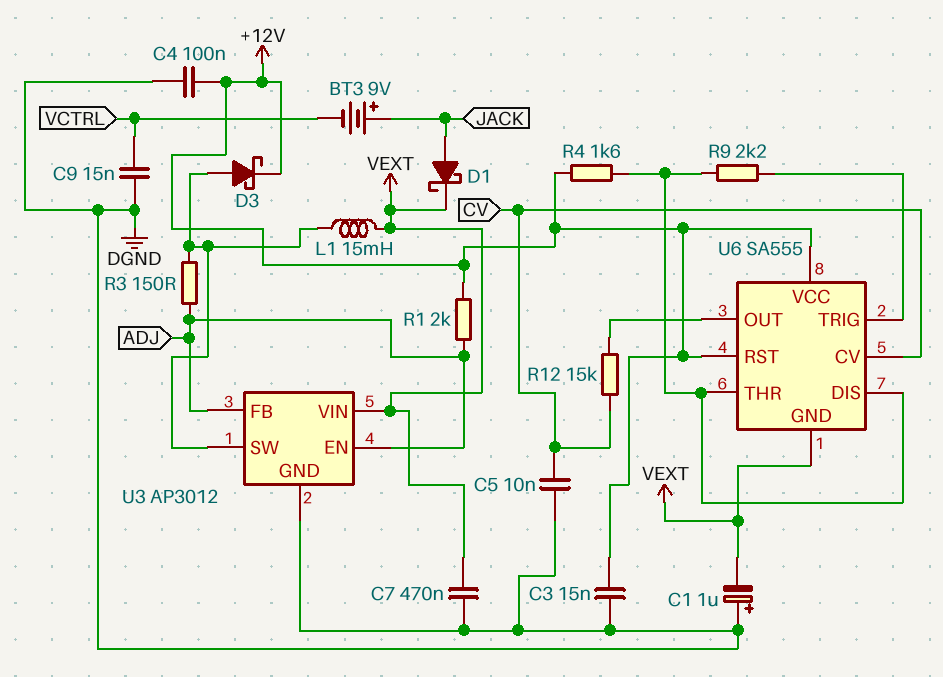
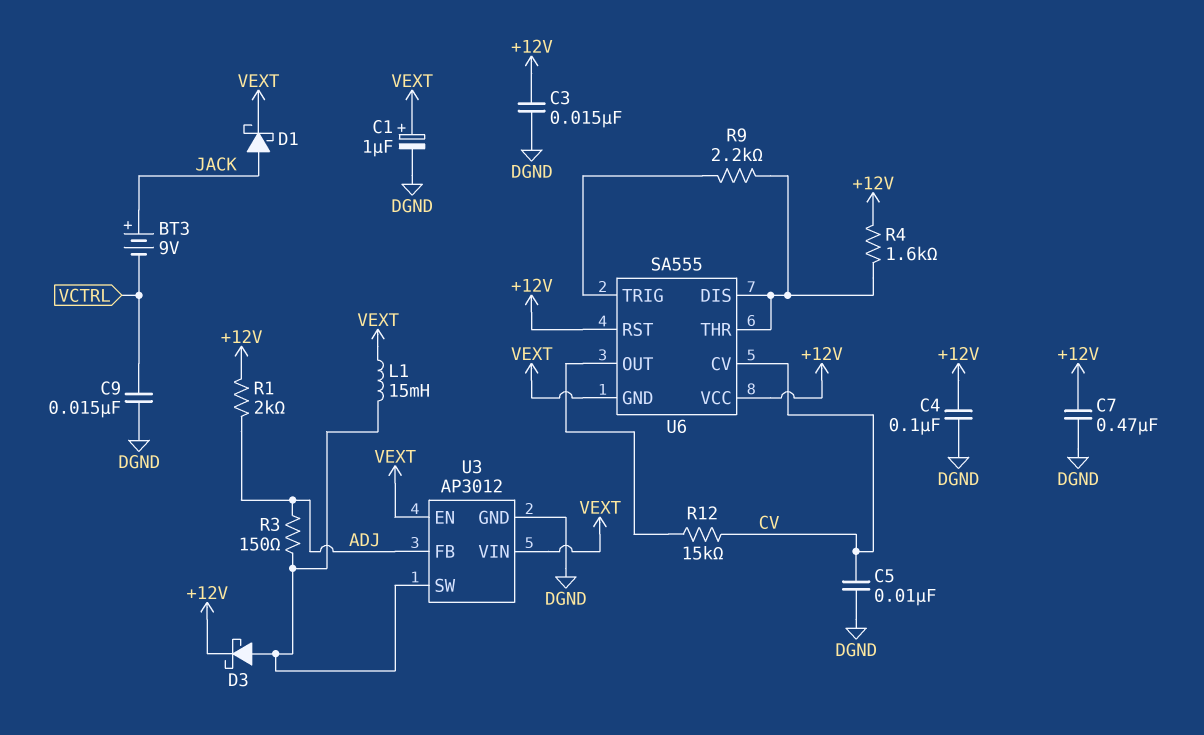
C1: 1uF (plus DGND, minus VEXT) -> 1uF (plus VEXT, minus DGND)
C7: 470nF (DGND, VEXT) -> 470nF (+12V, DGND)
U3 pin EN: ADJ -> VEXT

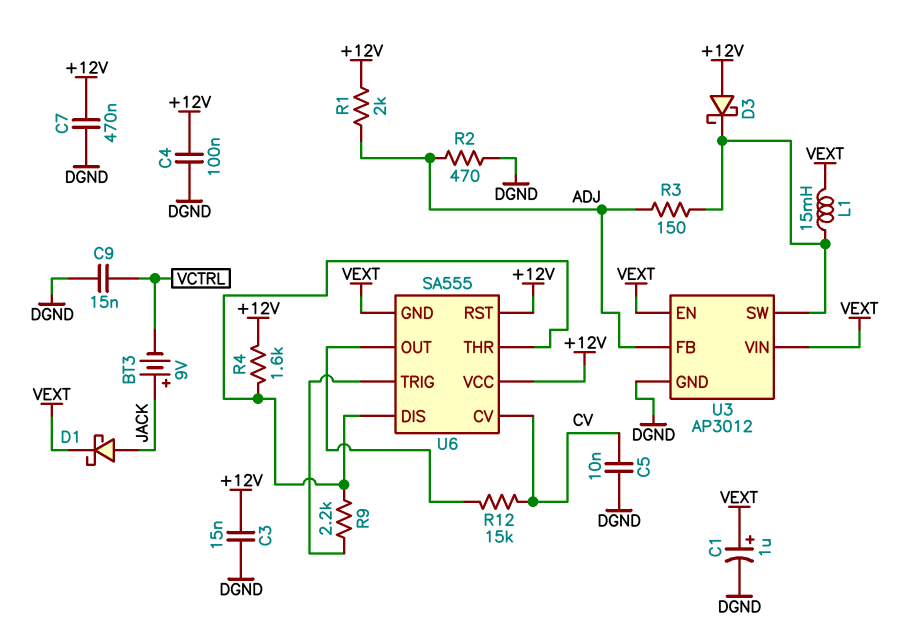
D3: schottky (A U3/SW, K +12V) -> schottky (A +12V, K U3/SW)
R2: none -> 470 (ADJ, DGND)

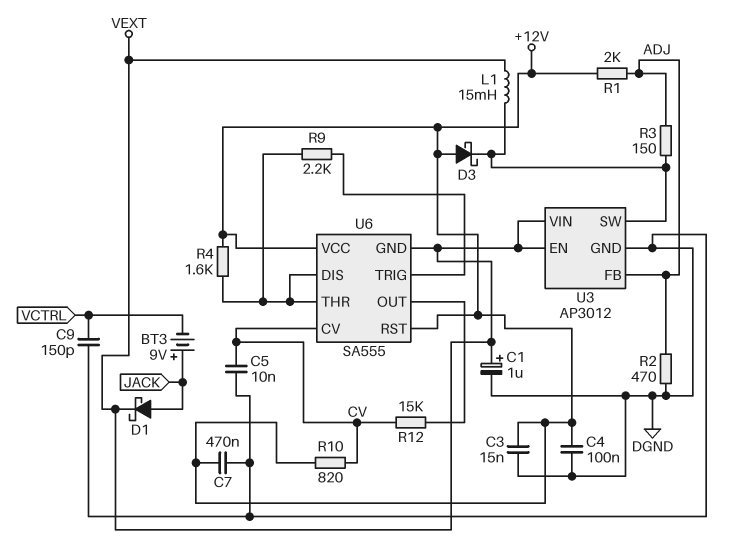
C9: 15nF (DGND, VCTRL) -> 150pF (DGND, VCTRL)
R10: none -> 820 (+12V, CV)

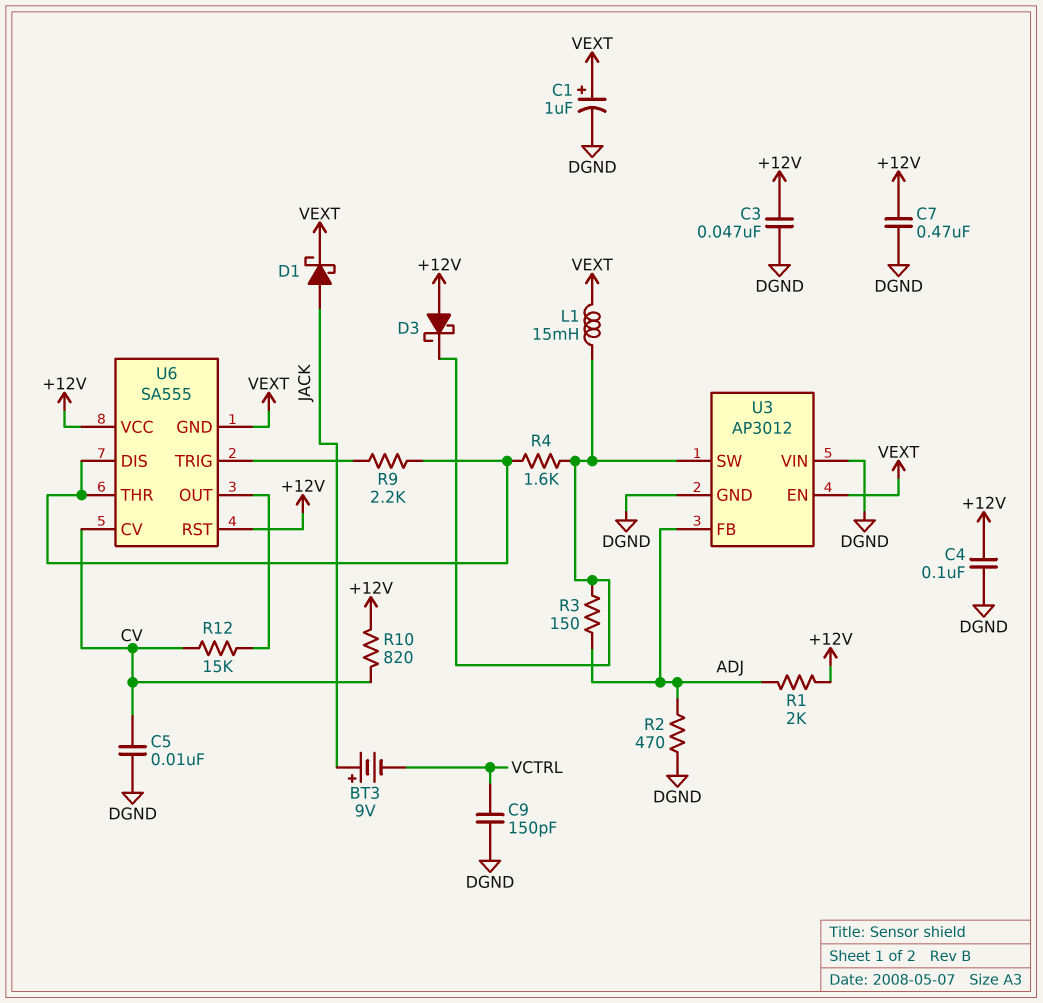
C3: 15nF (+12V, DGND) -> 47nF (+12V, DGND)
R4: 1.6k (+12V, U6/DIS) -> 1.6k (U3/SW, U6/DIS)
U3 pin VIN: VEXT -> DGND

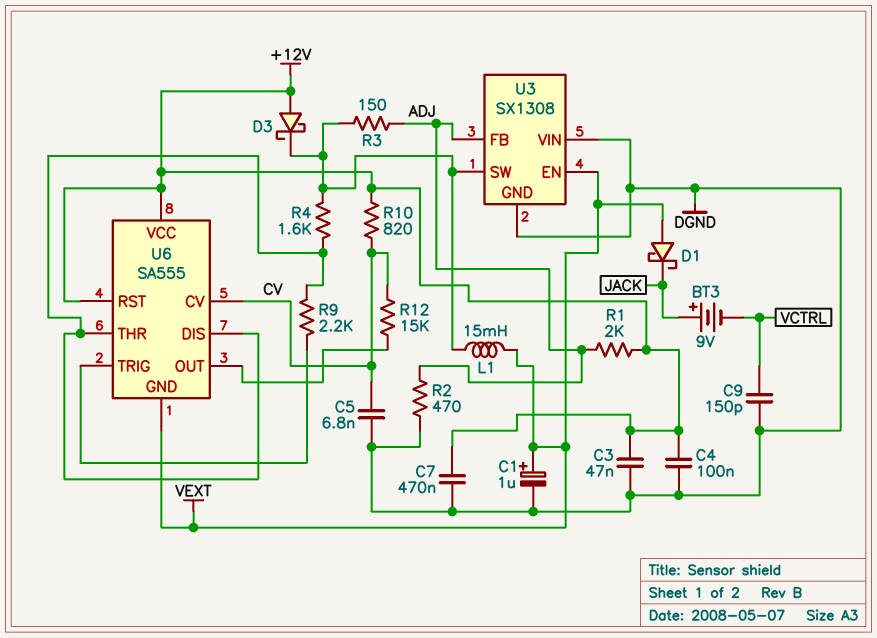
C5: 10nF (CV, DGND) -> 6.8nF (CV, DGND)
D1: schottky (A JACK, K VEXT) -> schottky (A VEXT, K JACK)
U3: AP3012 -> SX1308

